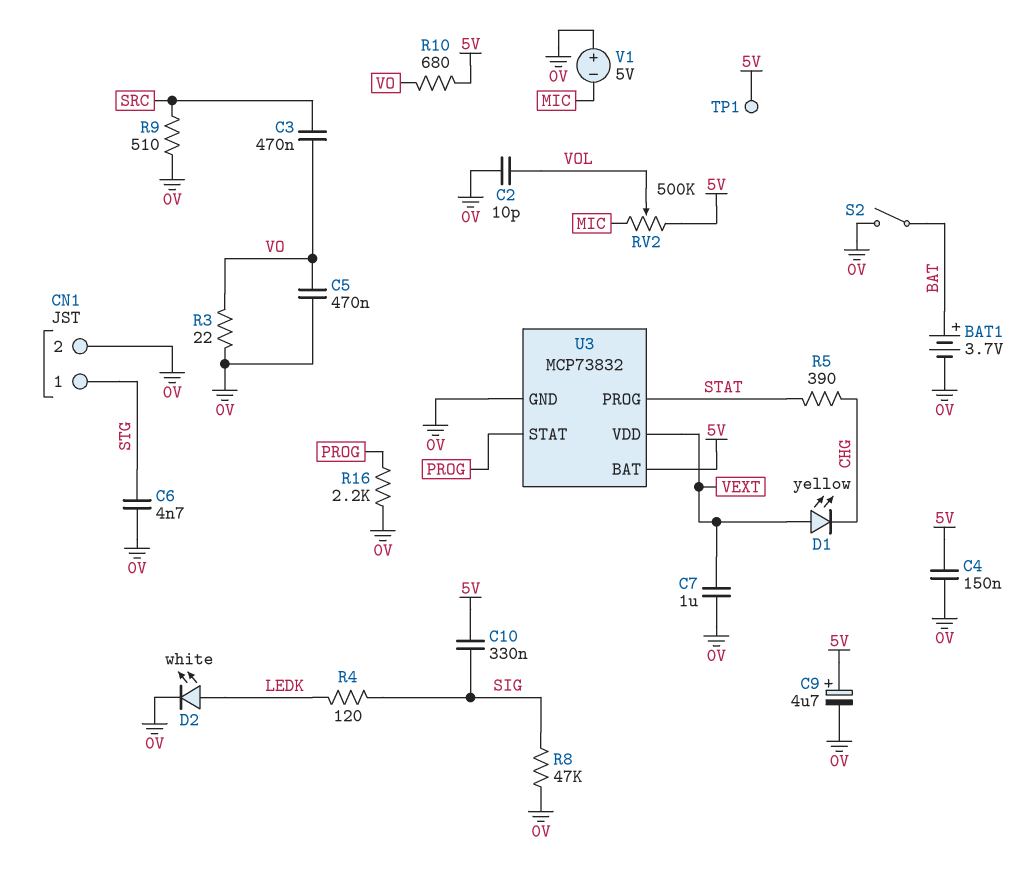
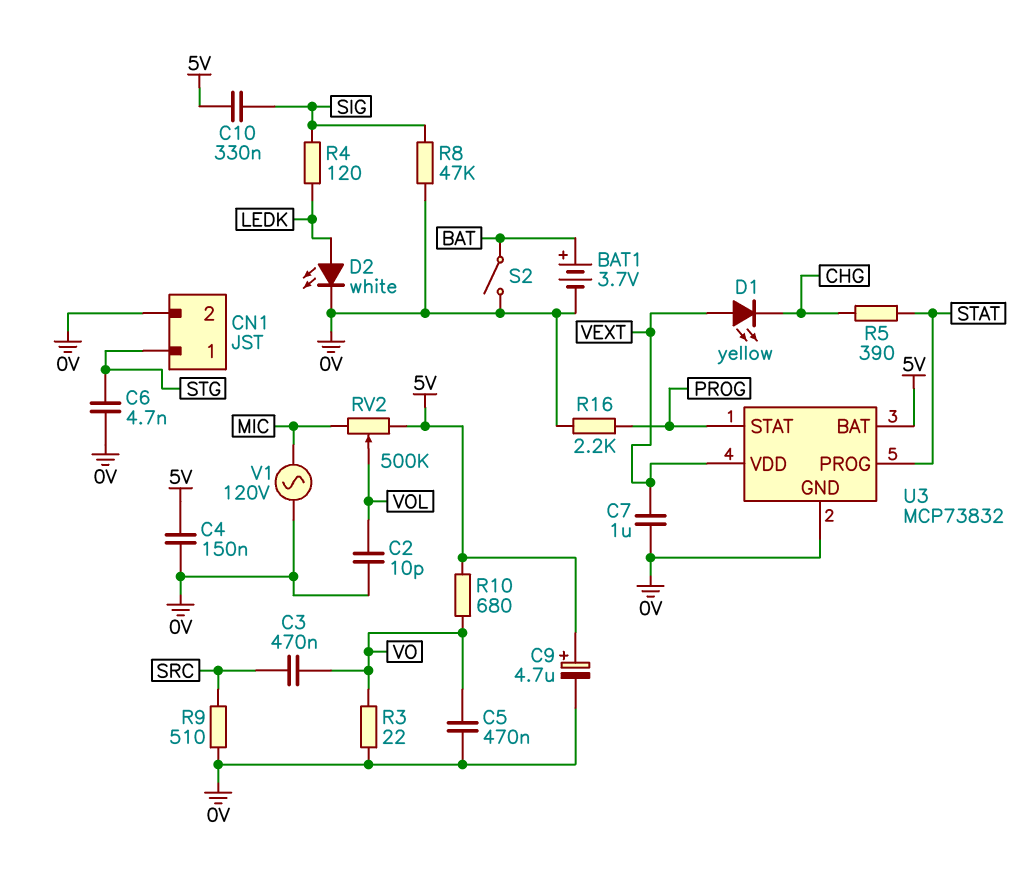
TP1: test point (5V) -> none
V1: 5V (plus 0V, minus MIC) -> AC 120V (0V, MIC)

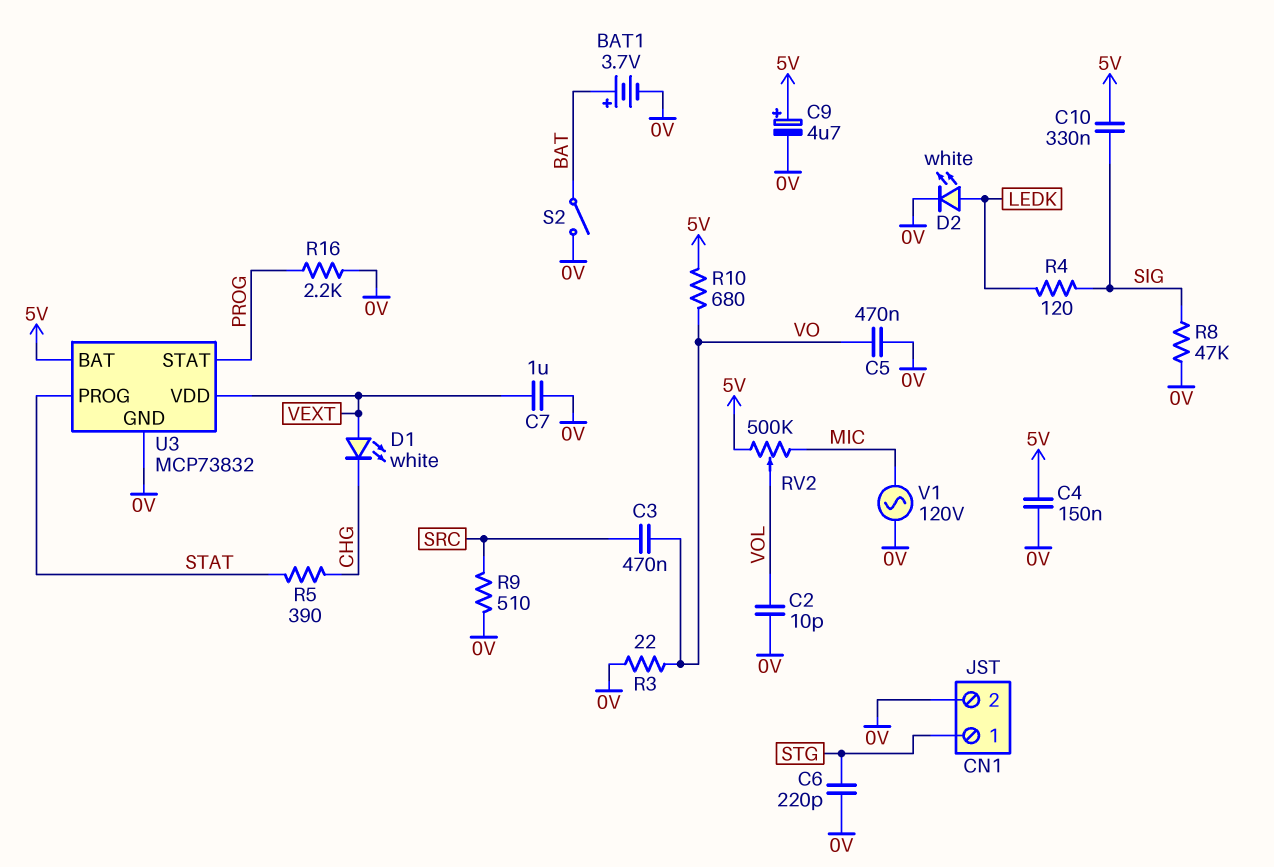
C6: 4.7nF (0V, STG) -> 220pF (0V, STG)
D1: LED yellow (A VEXT, K CHG) -> LED white (A VEXT, K CHG)

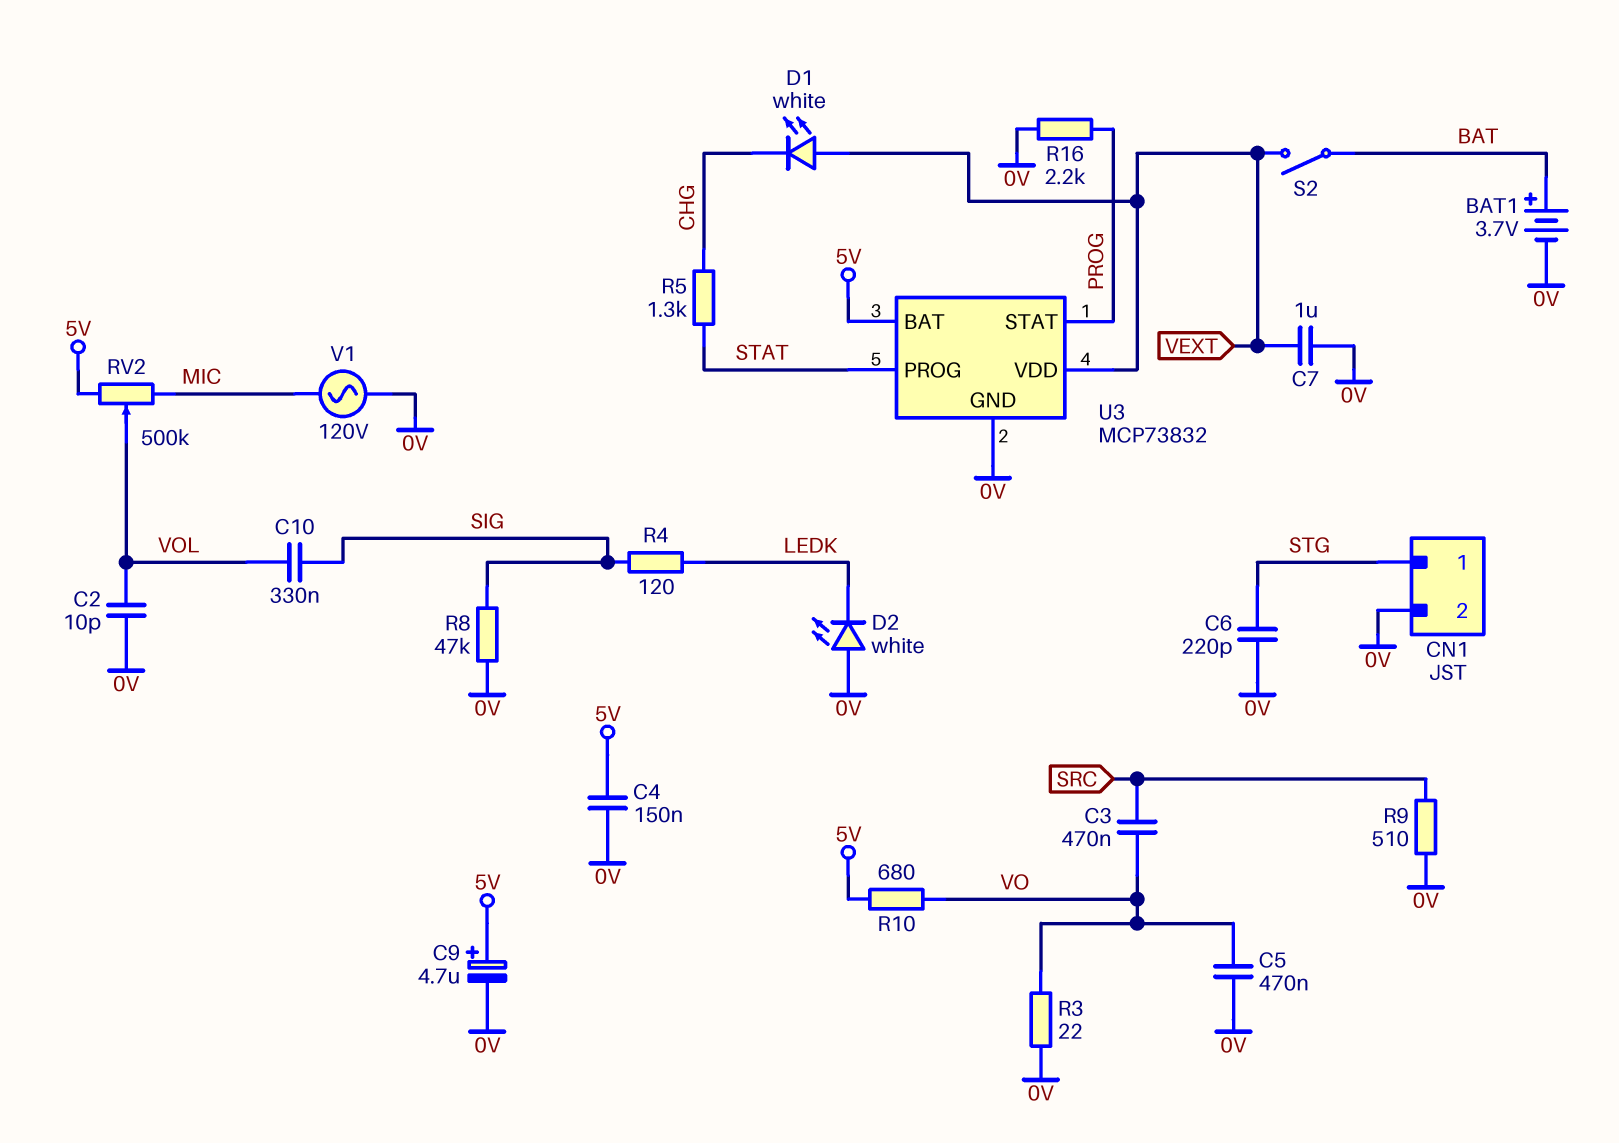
C10: 330nF (5V, SIG) -> 330nF (SIG, VOL)
D2: LED white (A LEDK, K 0V) -> LED white (A 0V, K LEDK)
R5: 390 (CHG, STAT) -> 1.3k (CHG, STAT)
S2: switch (0V, BAT) -> switch (BAT, VEXT)

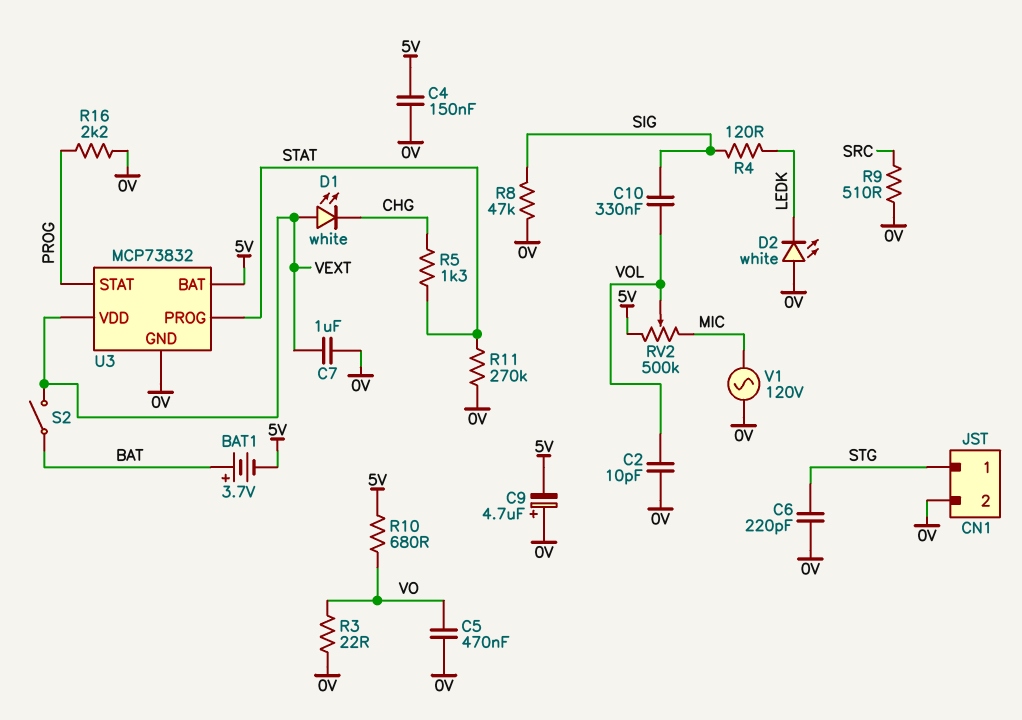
BAT1: 3.7V (plus BAT, minus 0V) -> 3.7V (plus BAT, minus 5V)
C3: 470nF (SRC, VO) -> none
C9: 4.7uF (plus 5V, minus 0V) -> 4.7uF (plus 0V, minus 5V)
R11: none -> 270k (0V, STAT)

